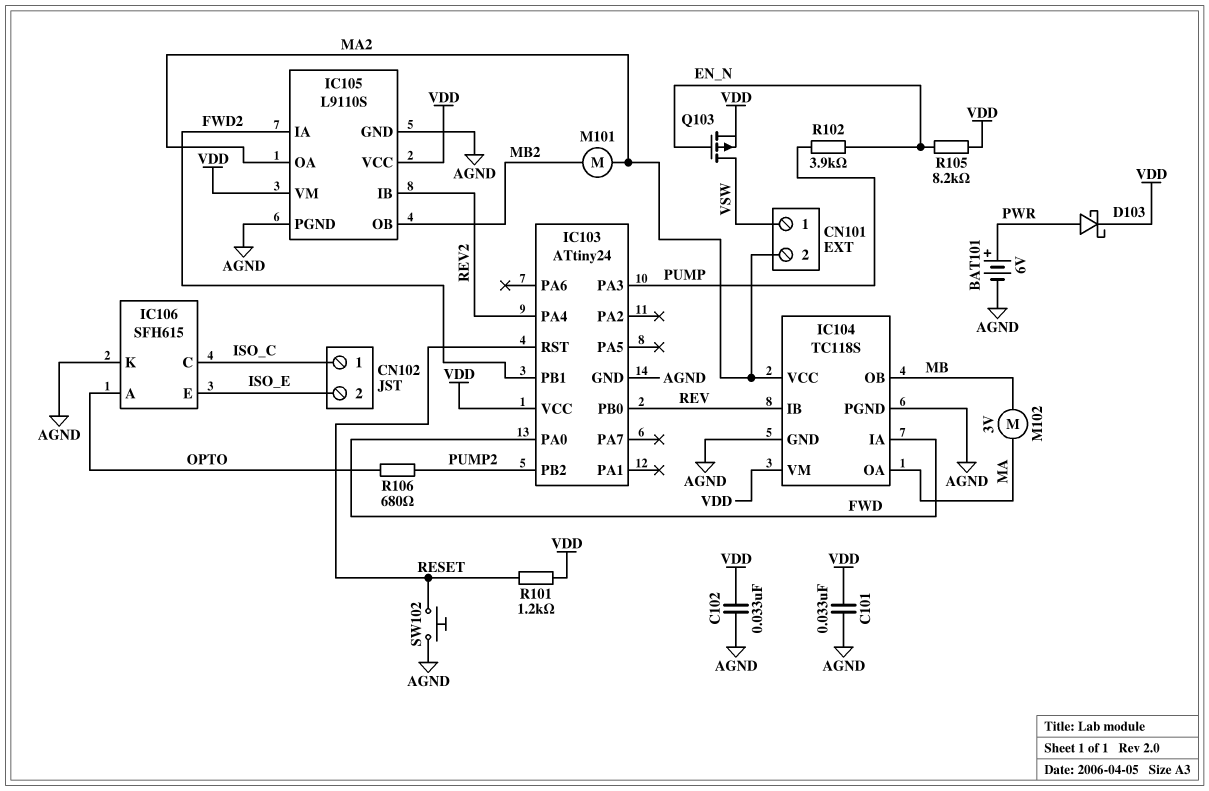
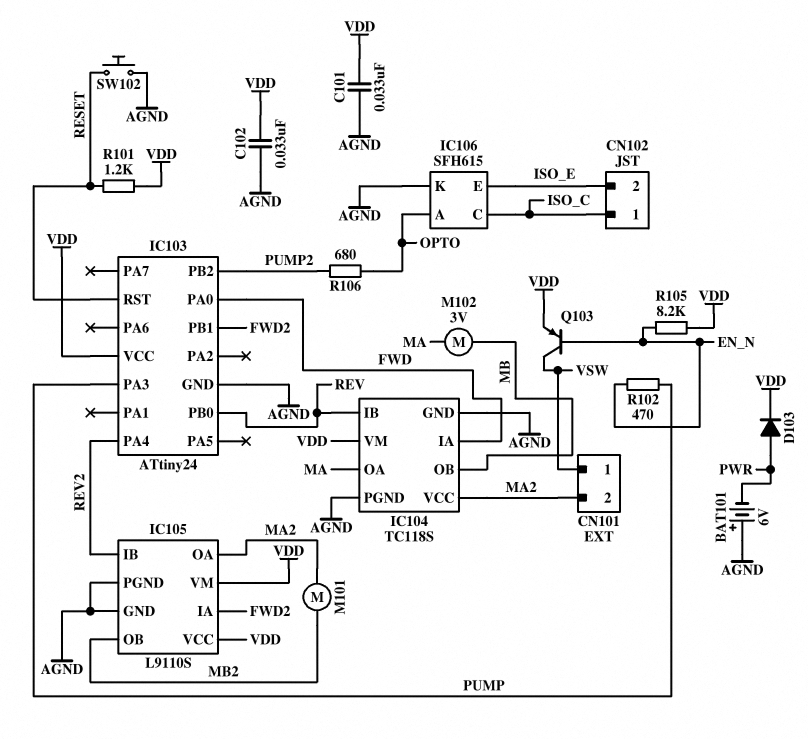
BAT101: 6V (plus PWR, minus AGND) -> 6V (plus AGND, minus PWR)
D103: schottky (A PWR, K VDD) -> diode (A PWR, K VDD)
Q103: PMOS (G EN_N, D VSW, S VDD) -> PNP (B EN_N, C VSW, E VDD)
R102: 3.9k (EN_N, PUMP) -> 470 (EN_N, PUMP)

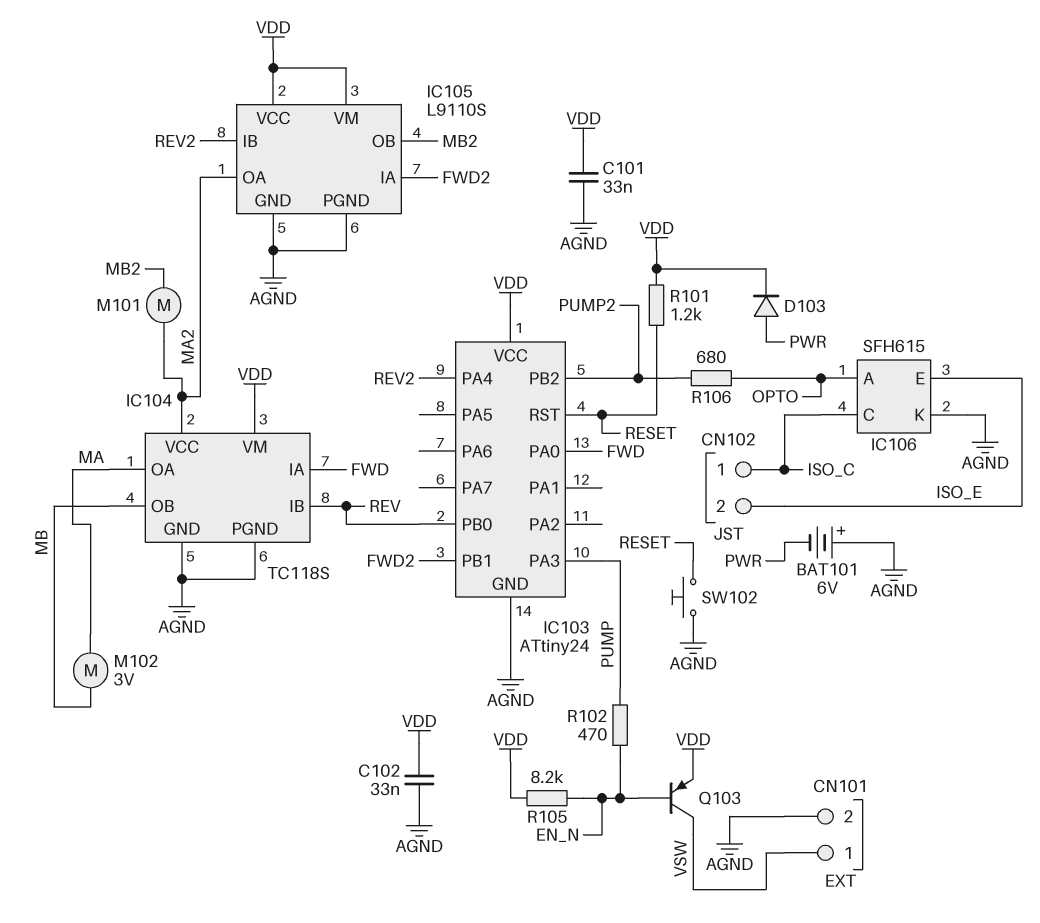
CN101 pin 2: MA2 -> AGND

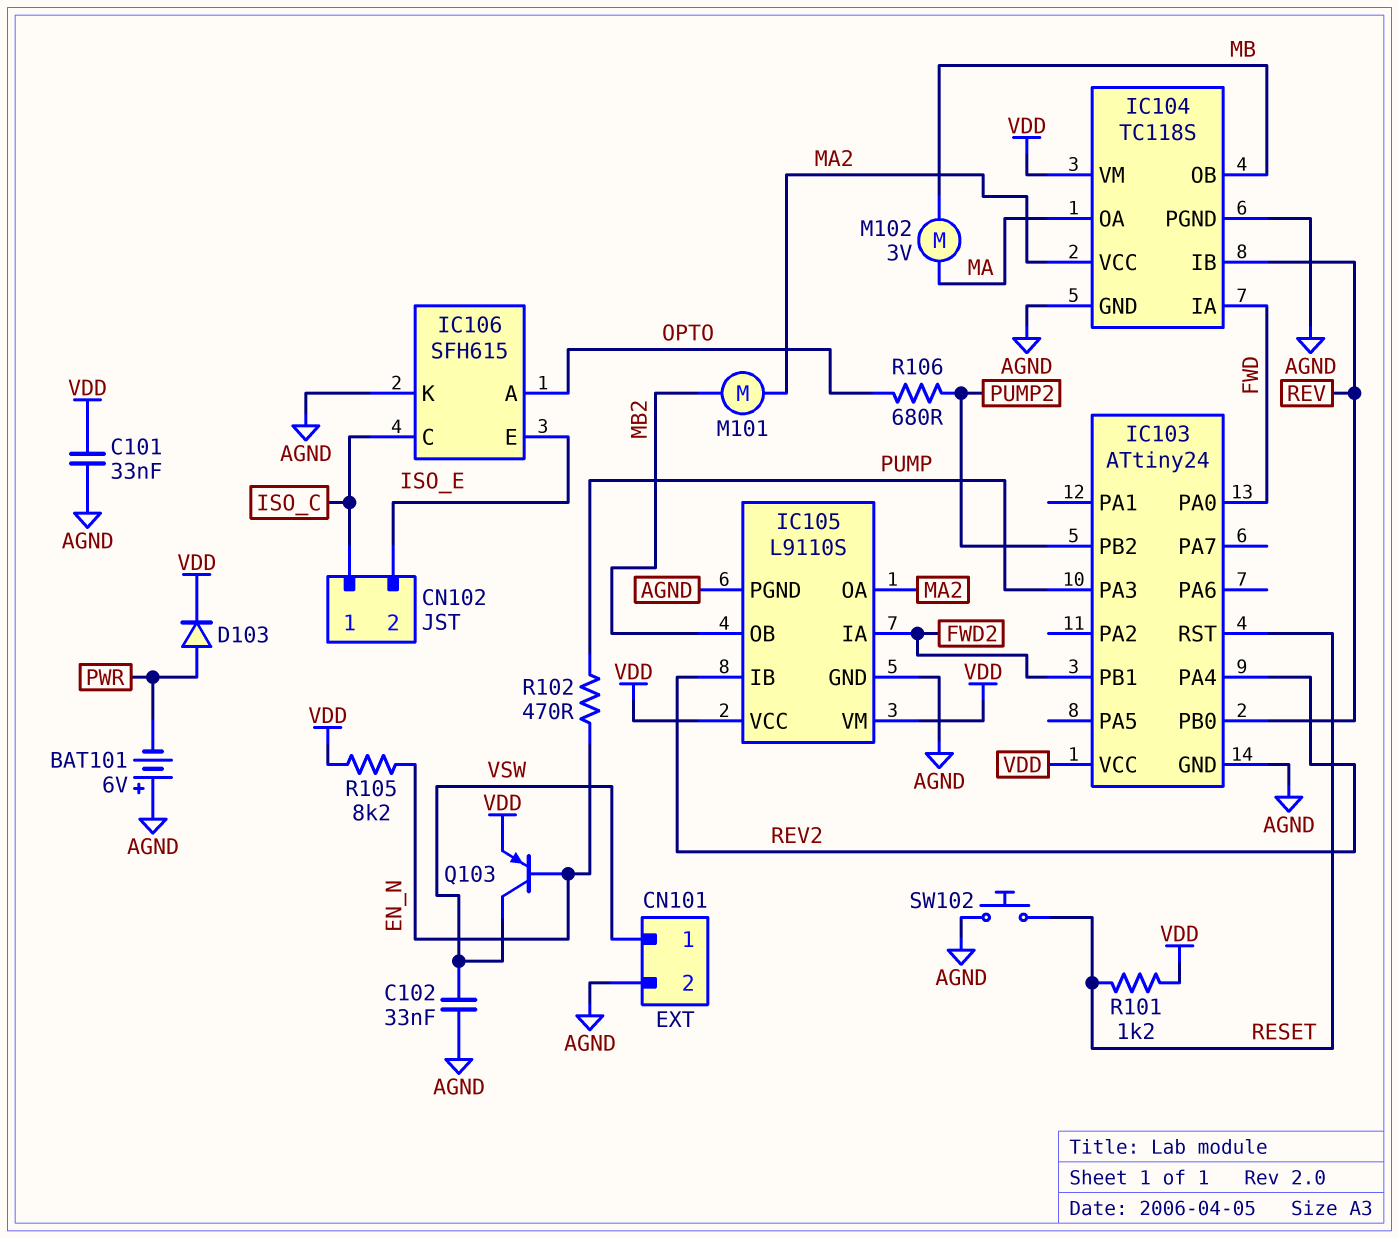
C102: 33nF (AGND, VDD) -> 33nF (AGND, VSW)

